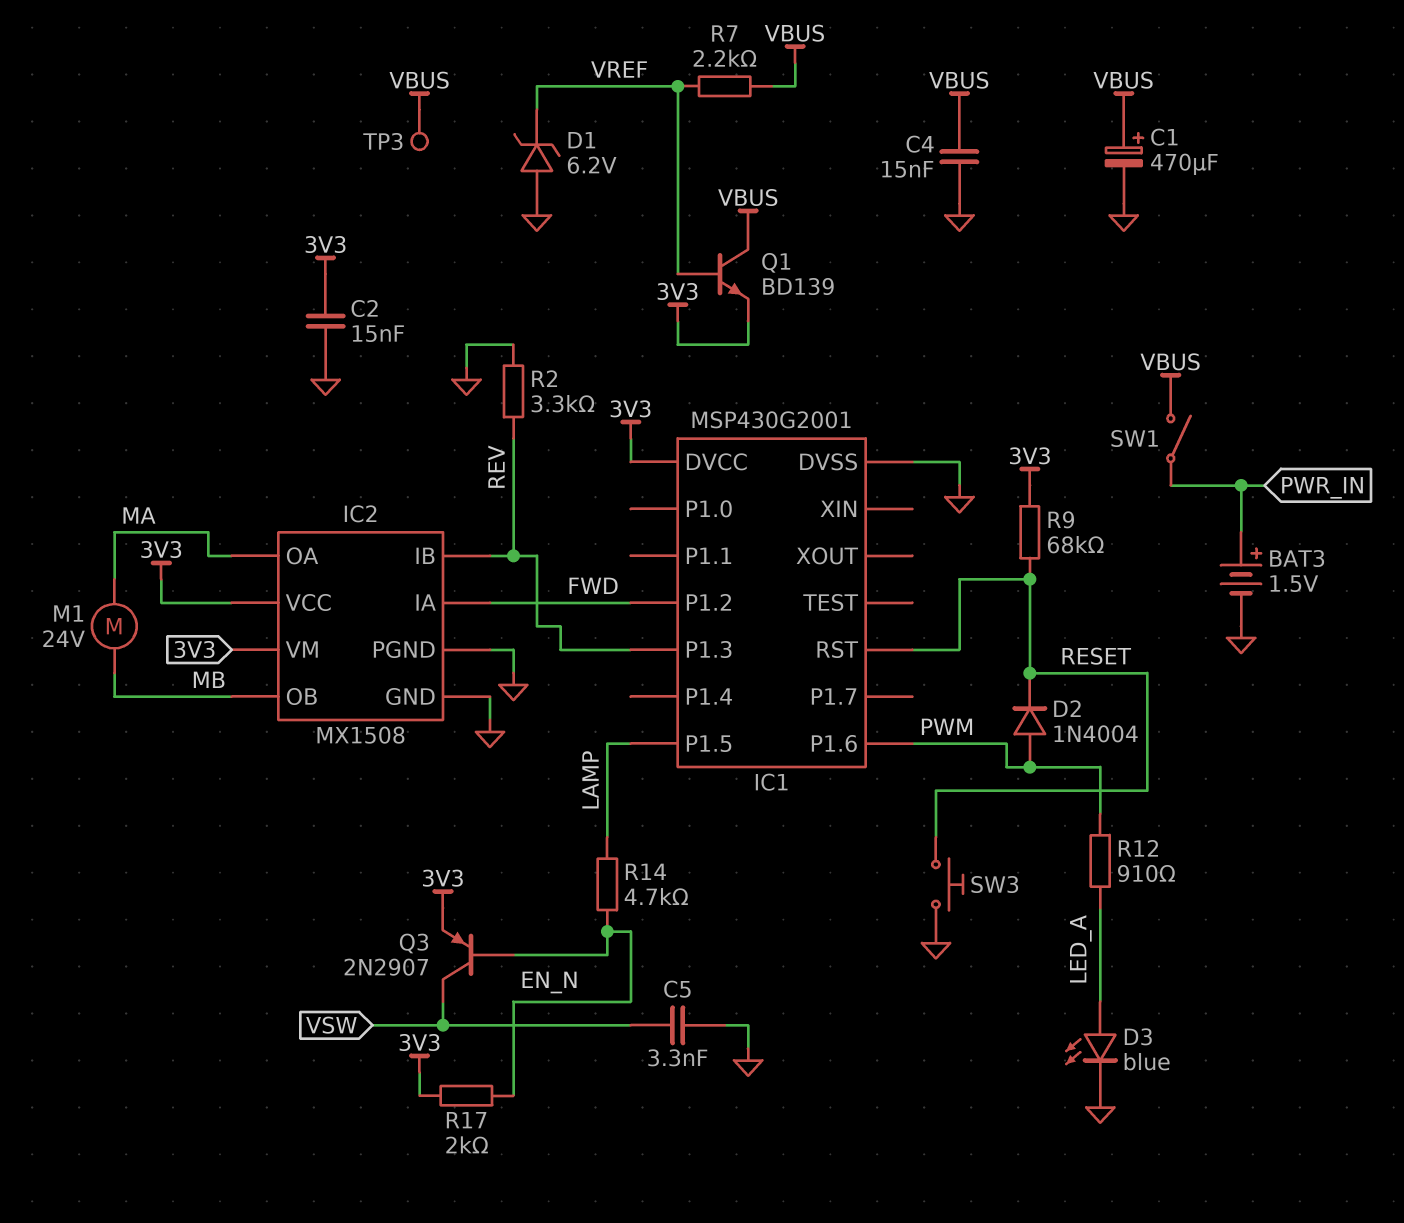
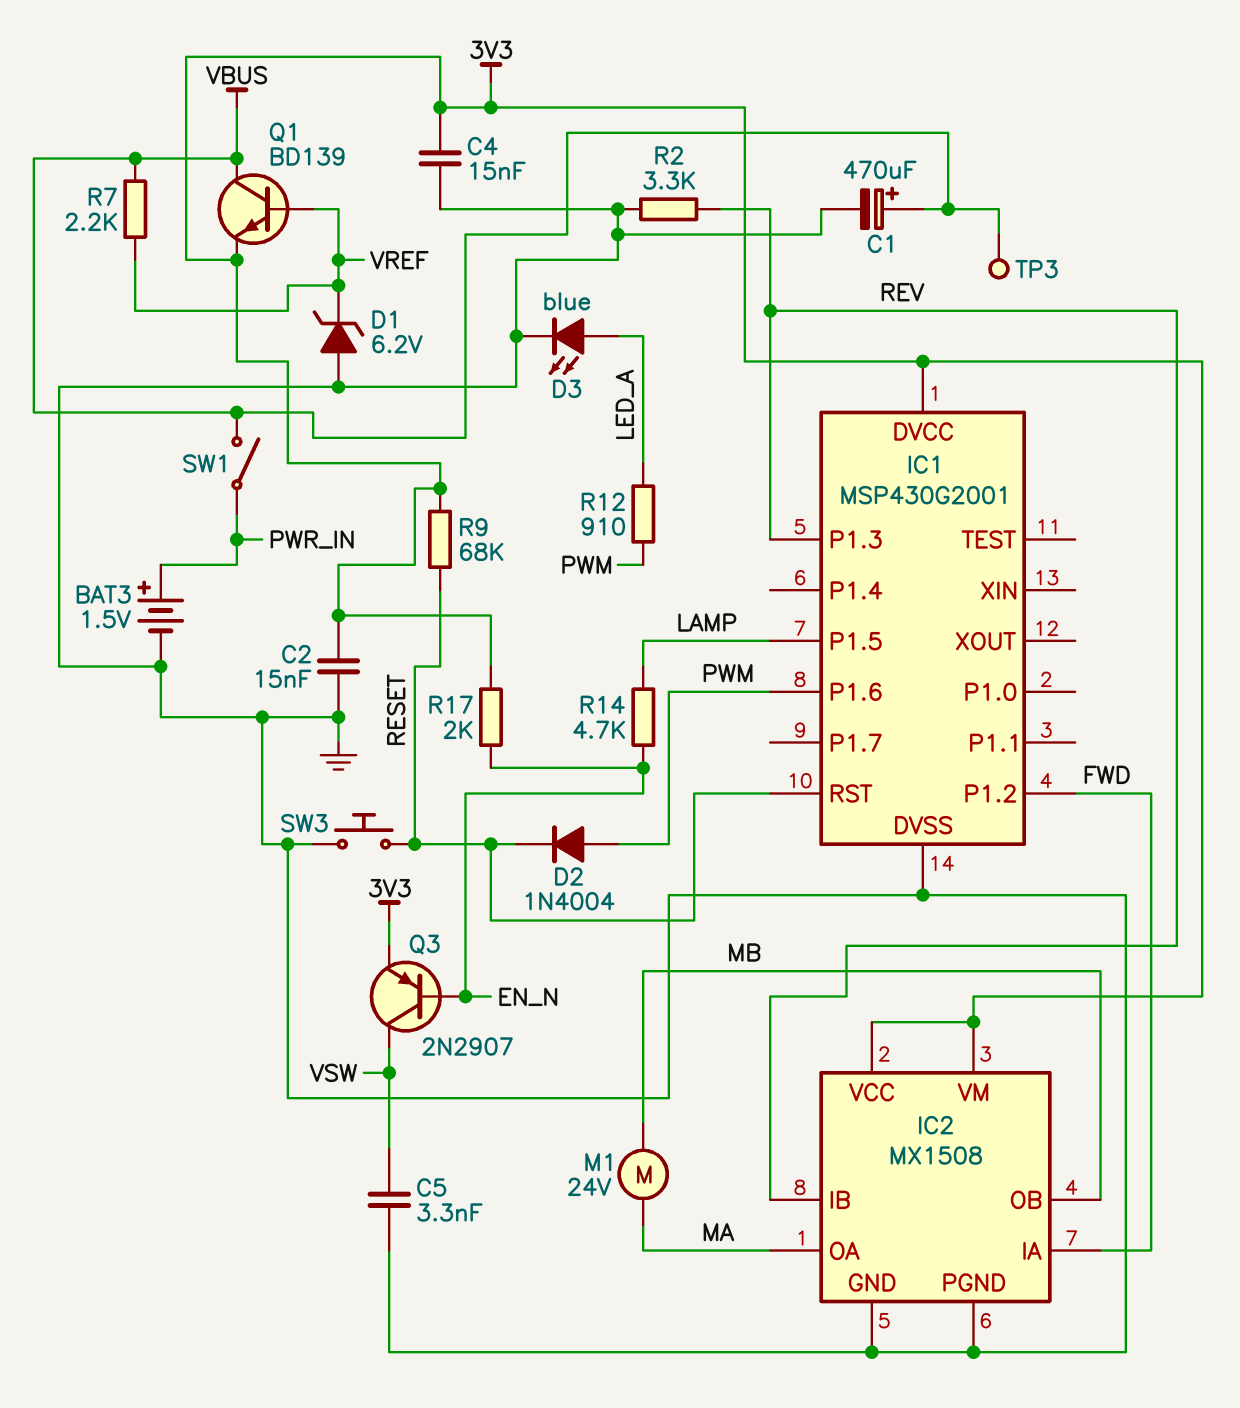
C4: 15nF (GND, VBUS) -> 15nF (3V3, GND)

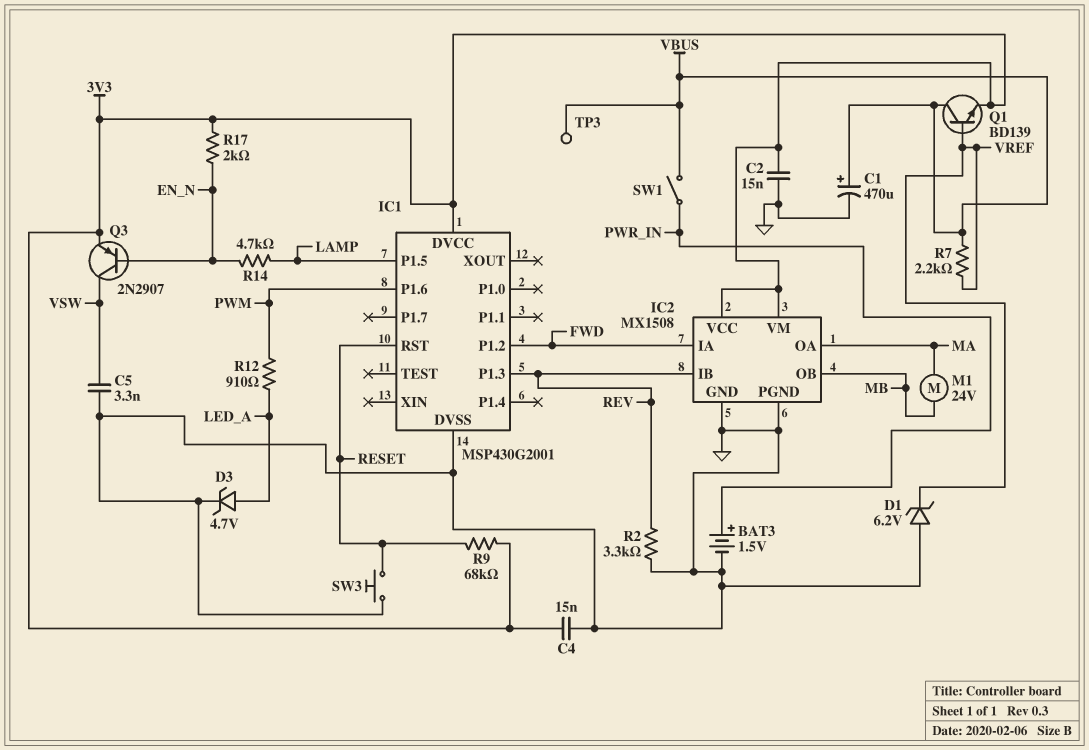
D2: diode 1N4004 (A PWM, K RESET) -> none
D3: LED blue (A LED_A, K GND) -> zener 4.7V (A LED_A, K GND)

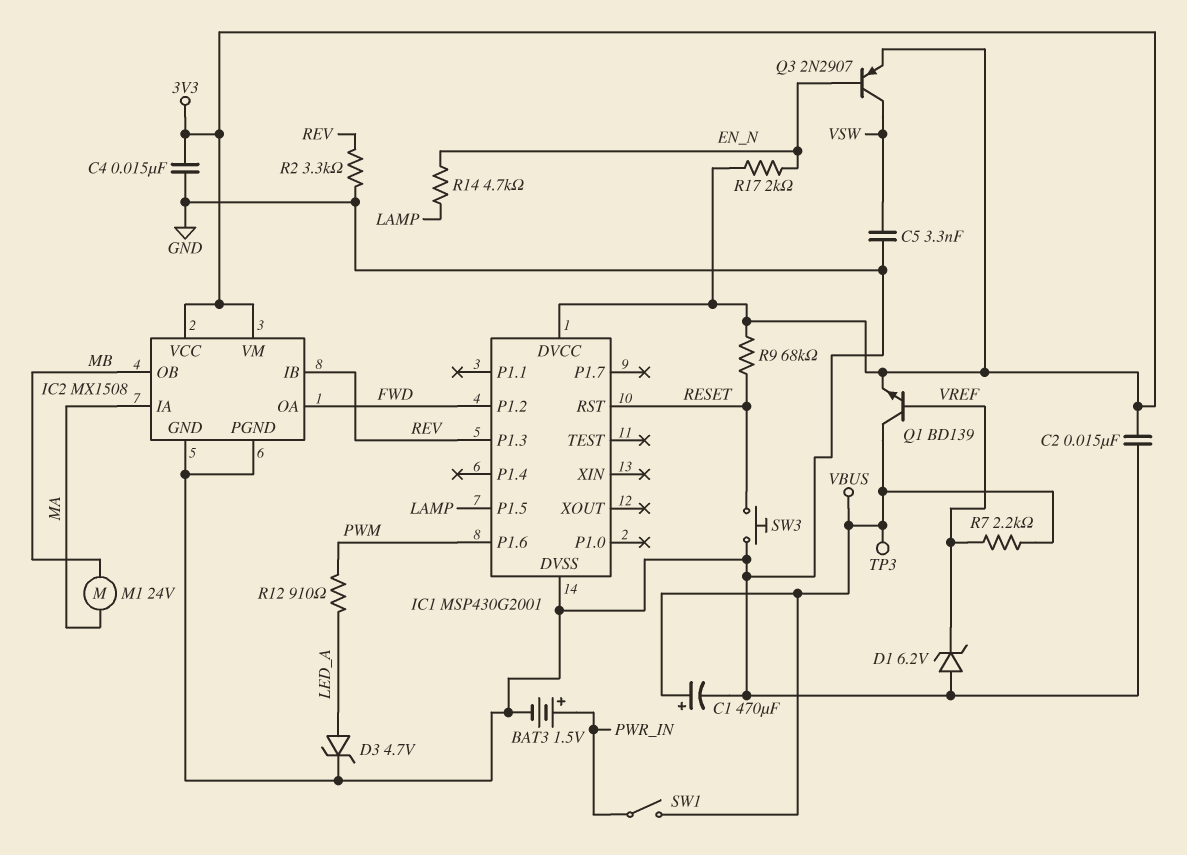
IC2 pin IA: FWD -> MA
IC2 pin OA: MA -> FWD

